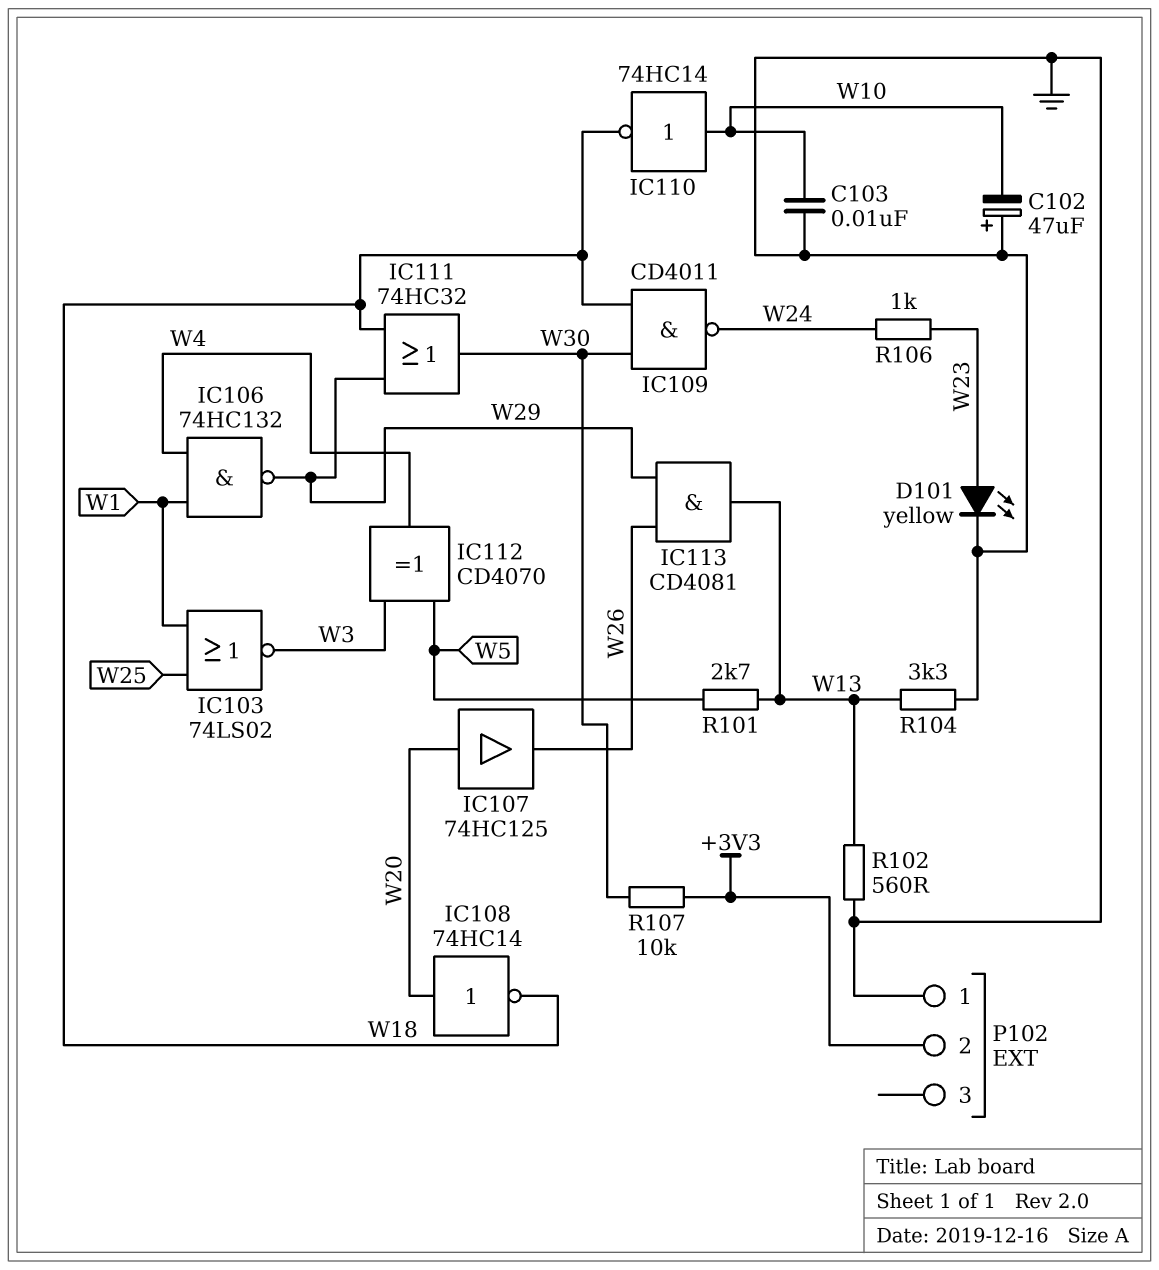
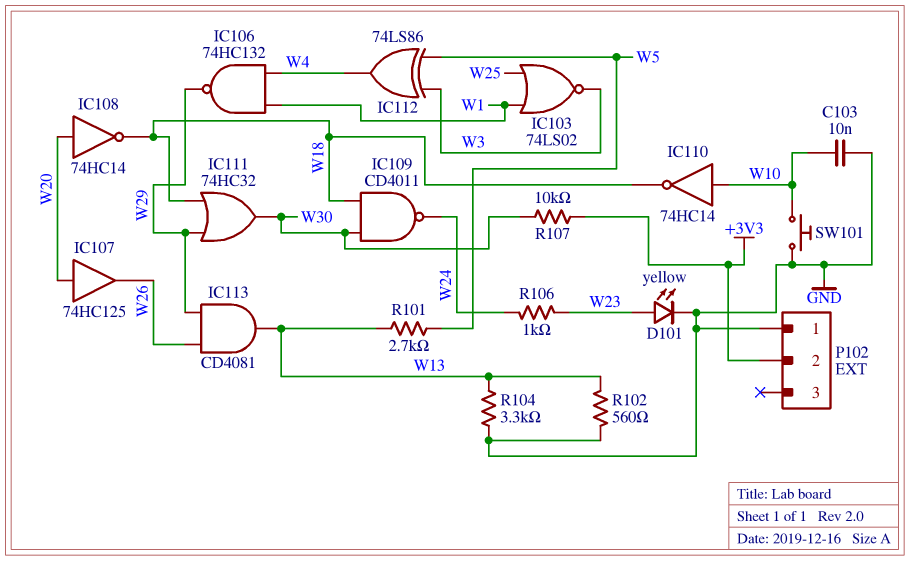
C102: 47uF (plus GND, minus W10) -> none
IC112: XOR CD4070 (in W3, in W5, out W4) -> XOR 74LS86 (in W3, in W5, out W4)
SW101: none -> button (GND, W10)

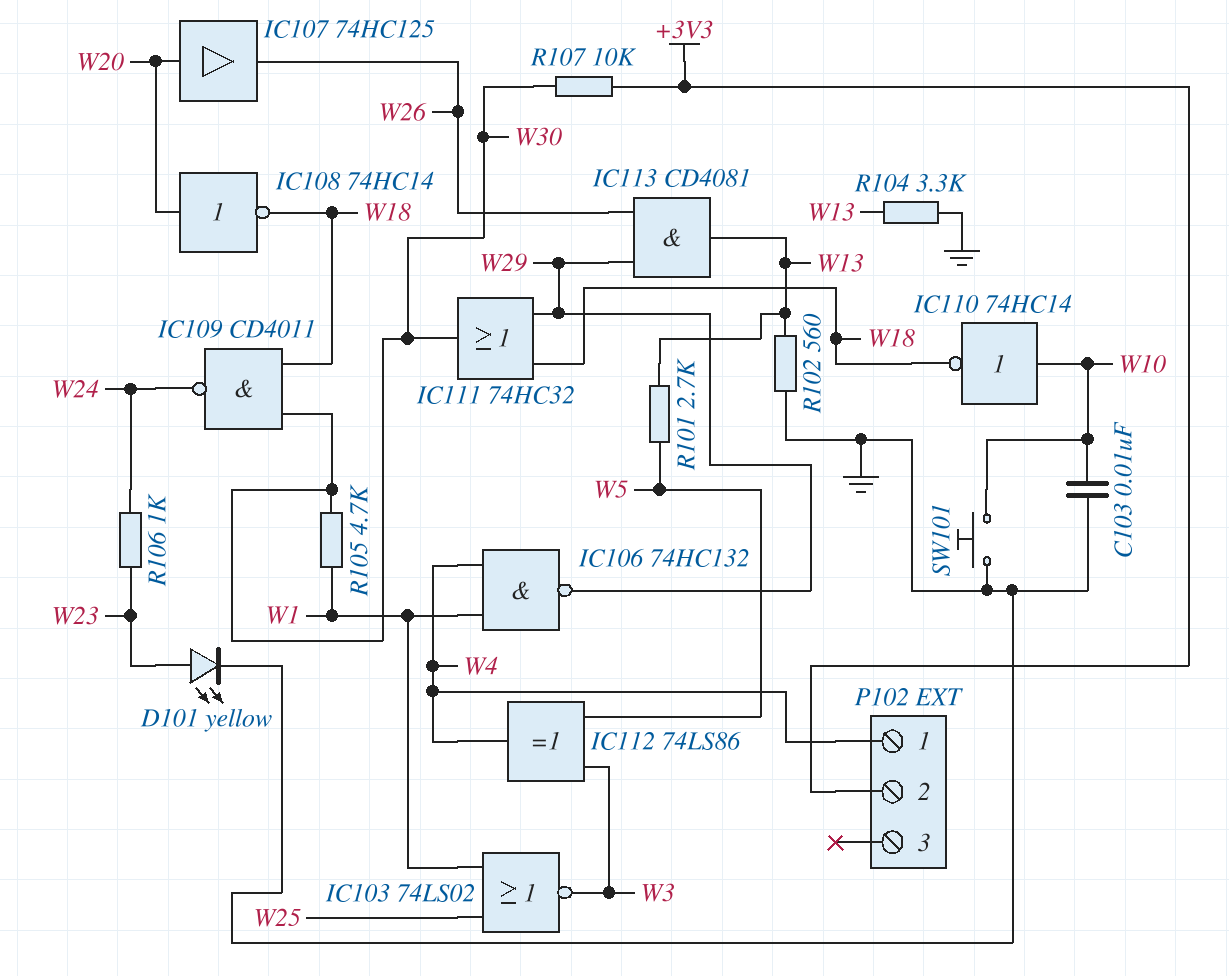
P102 pin 1: GND -> W4
R105: none -> 4.7k (W1, W30)

